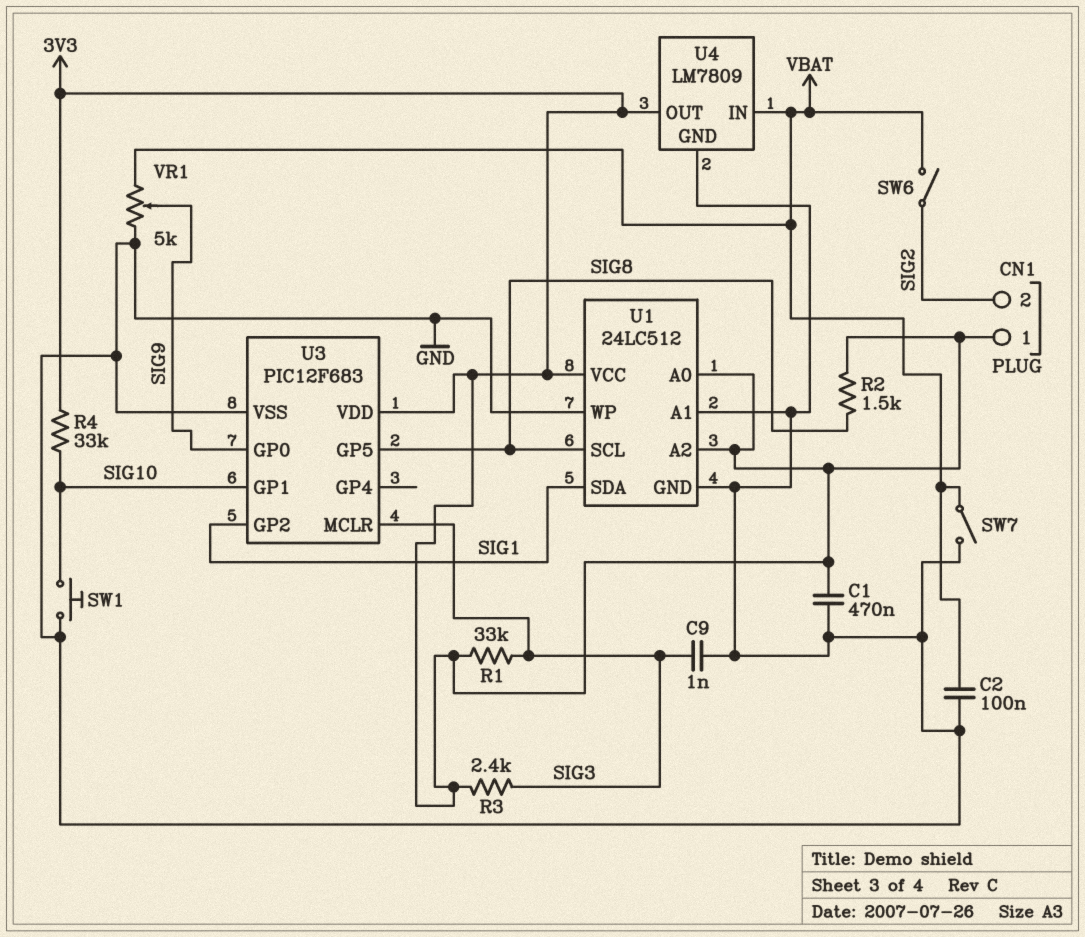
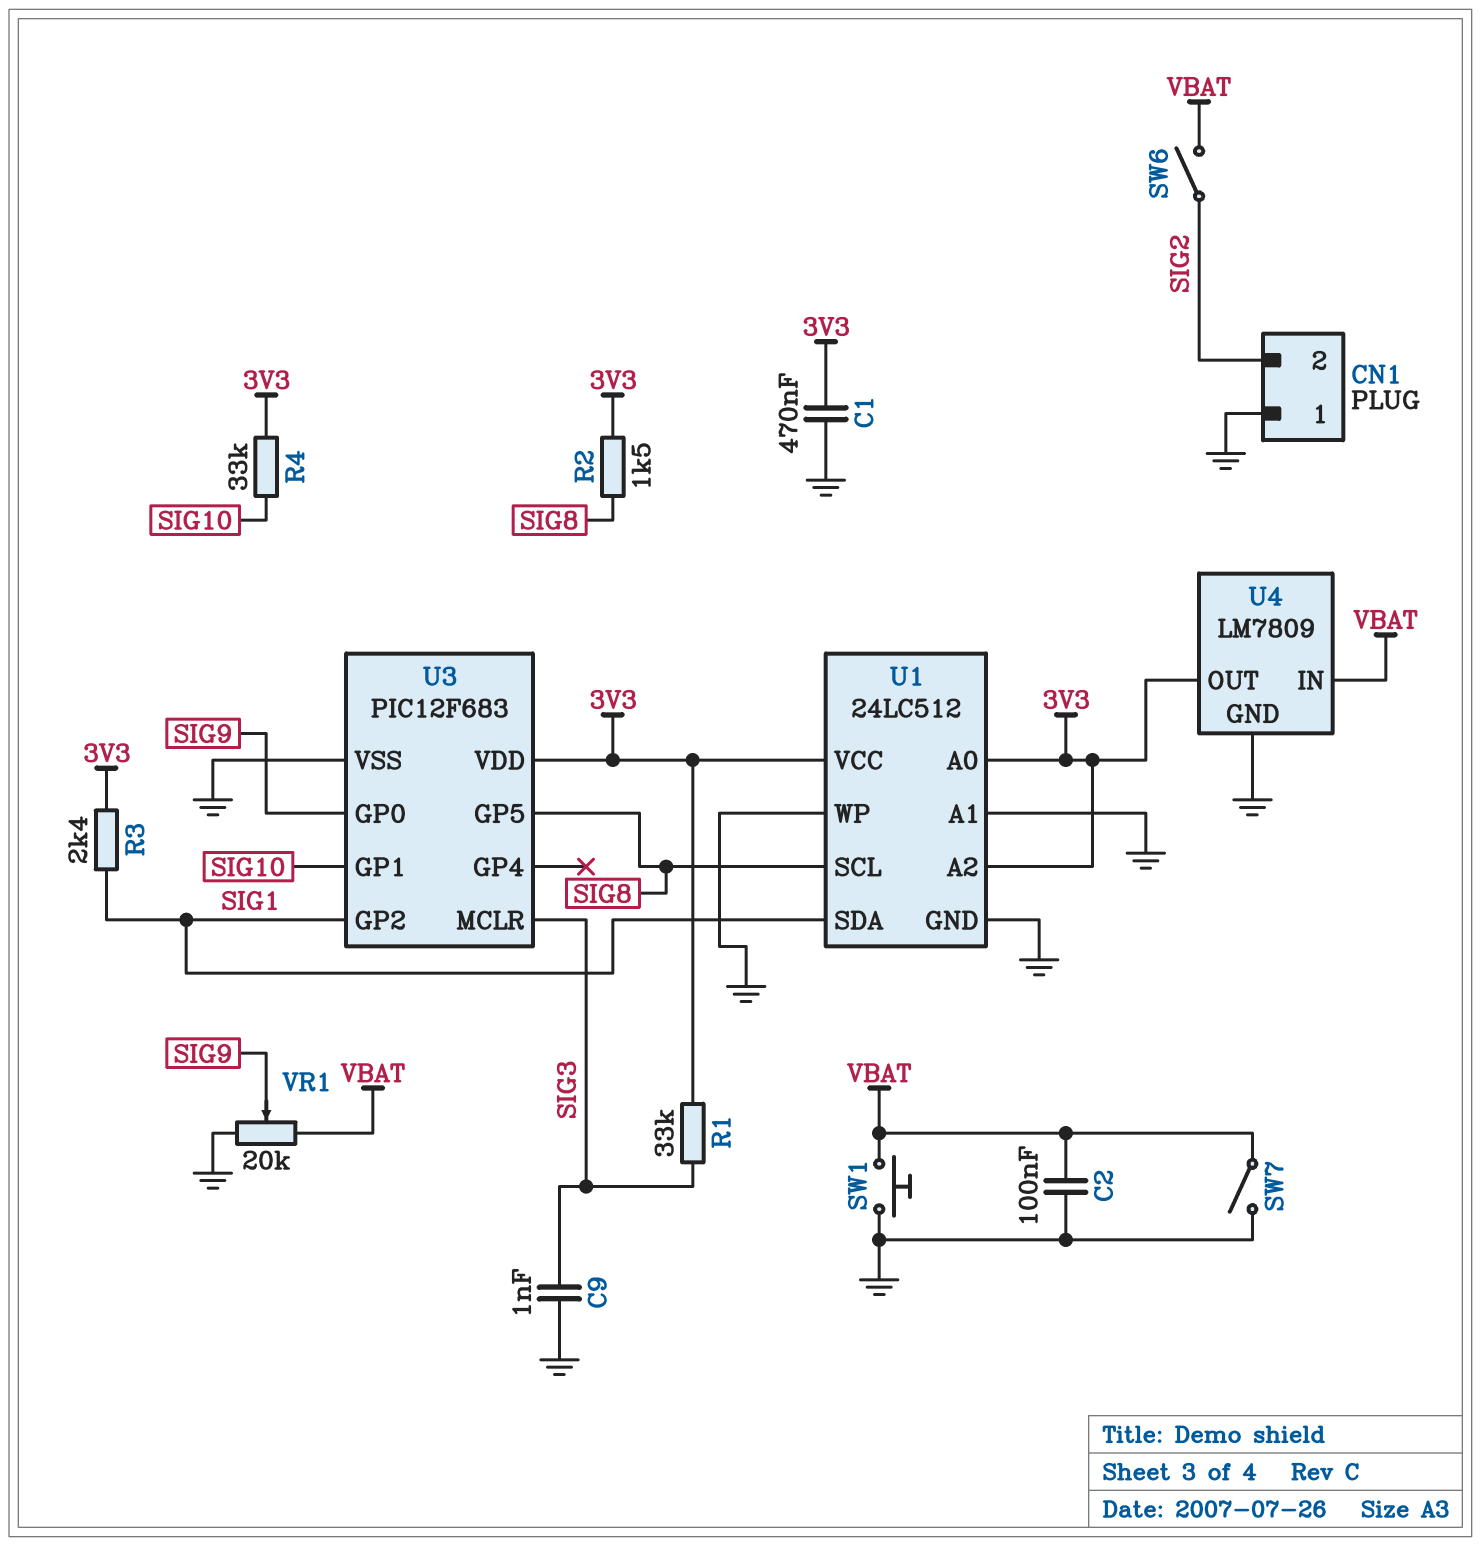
CN1 pin 1: 3V3 -> GND
R3: 2.4k (3V3, SIG3) -> 2.4k (3V3, SIG1)
SW1: button (GND, SIG10) -> button (GND, VBAT)
VR1: 5k (GND, VBAT, wiper SIG9) -> 20k (GND, VBAT, wiper SIG9)

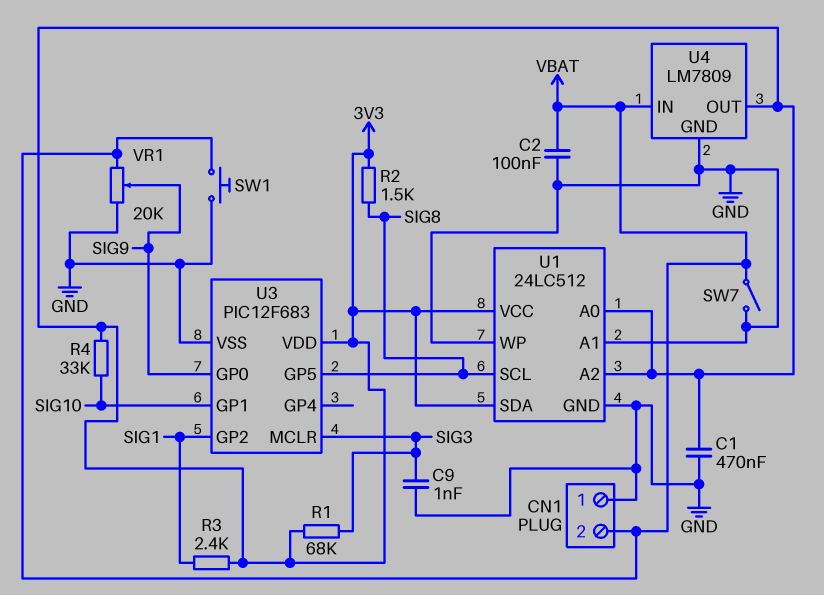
CN1 pin 2: SIG2 -> VBAT
R1: 33k (3V3, SIG3) -> 68k (3V3, SIG3)
SW6: switch (SIG2, VBAT) -> none
U1 pin SDA: SIG1 -> 3V3

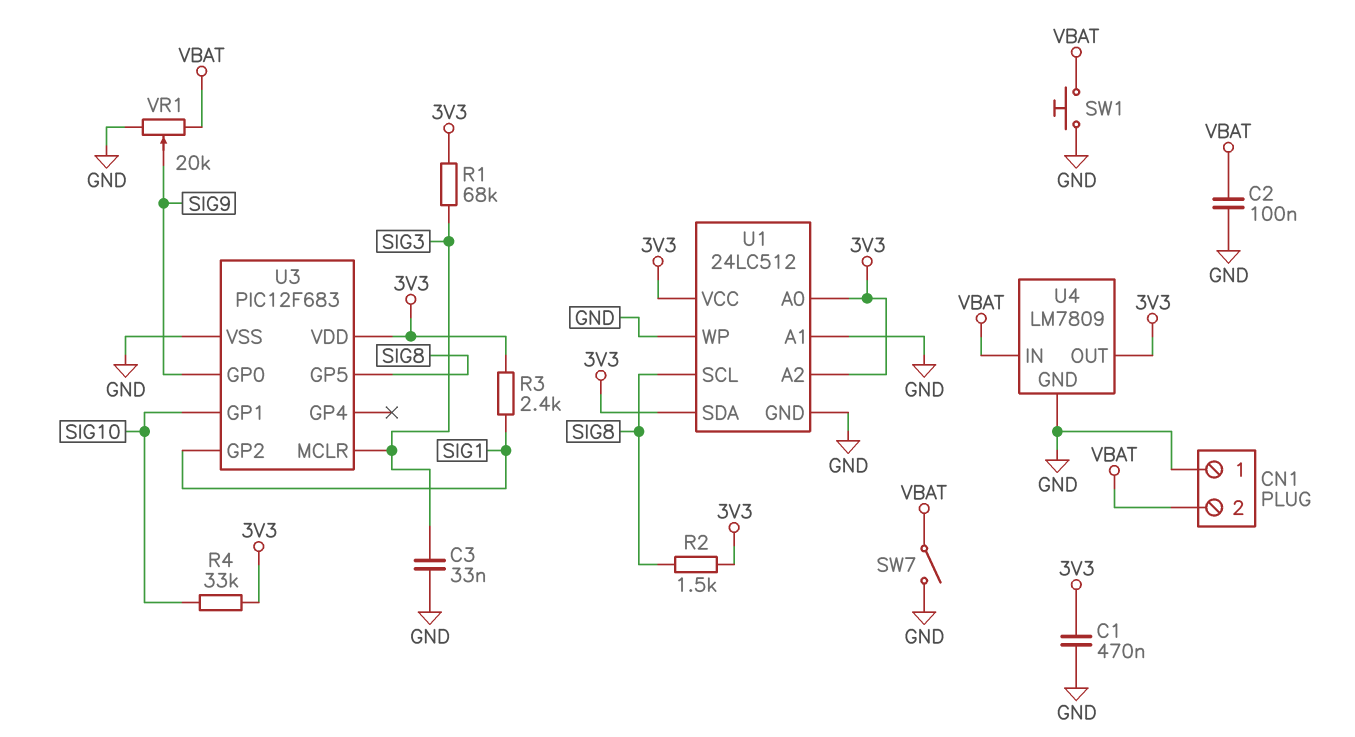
C3: none -> 33nF (GND, SIG3)
C9: 1nF (GND, SIG3) -> none

